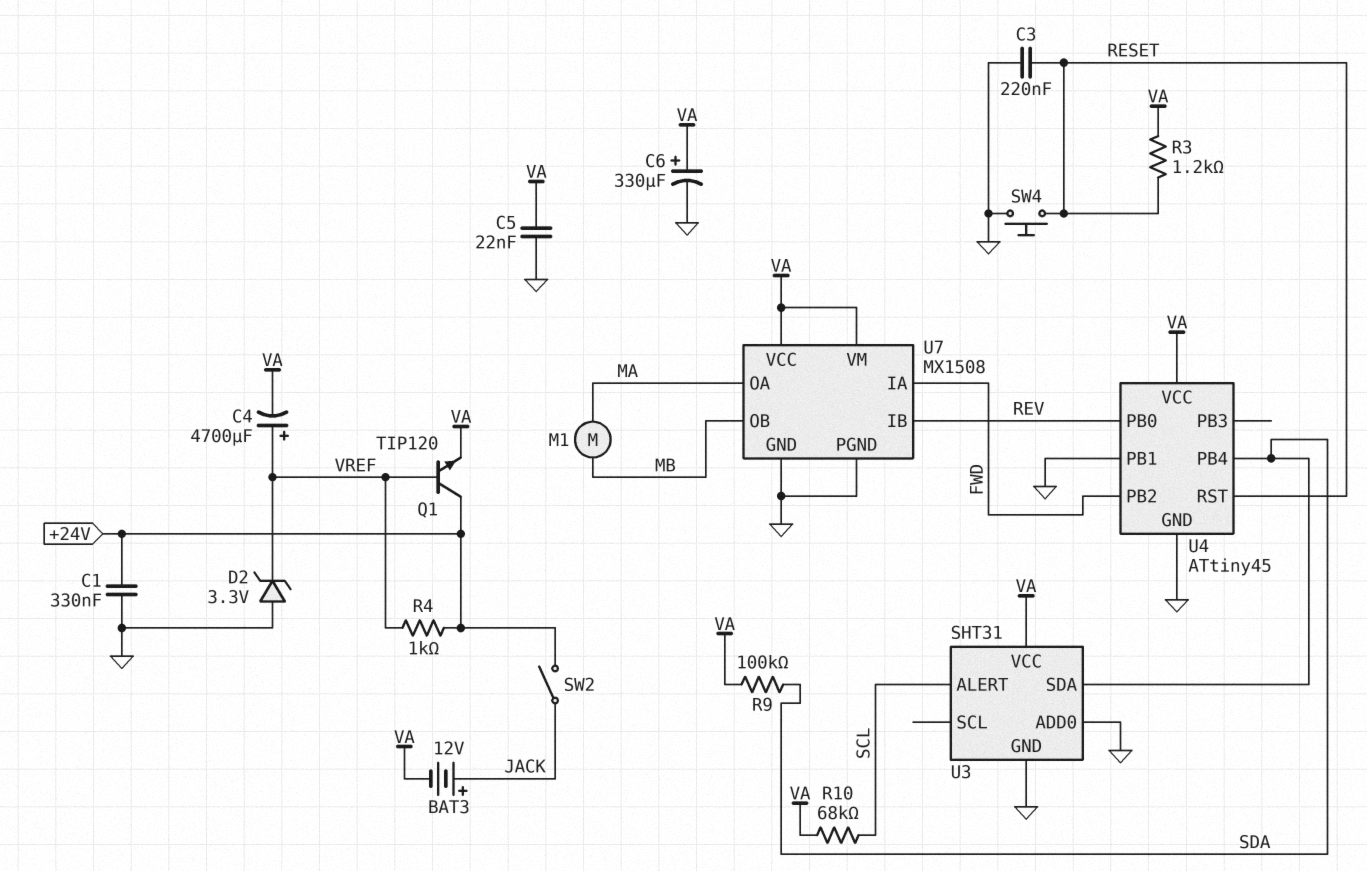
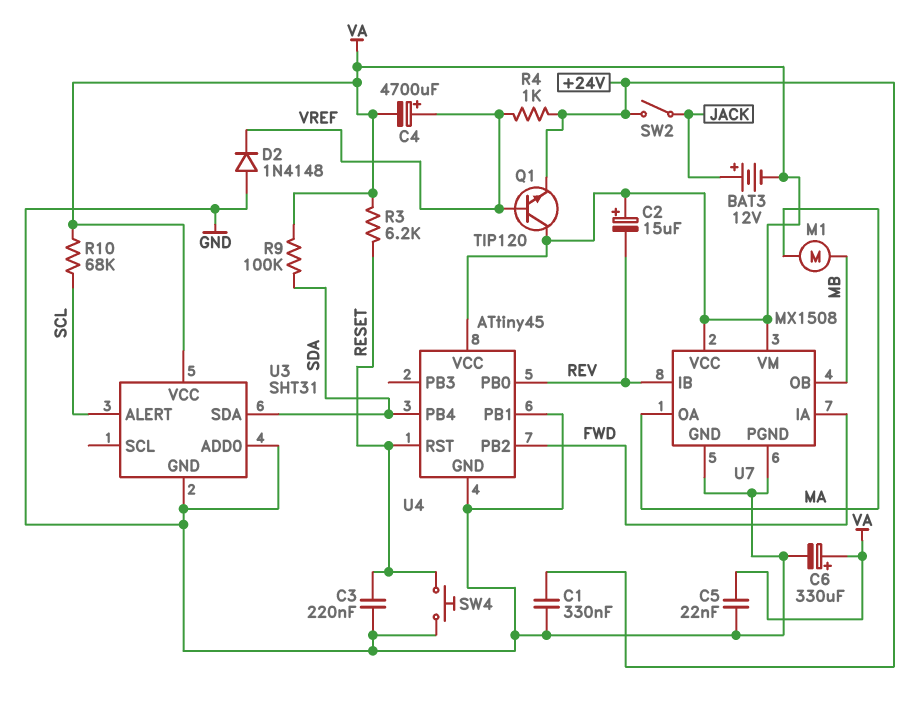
C2: none -> 15uF (plus VA, minus REV)
D2: zener 3.3V (A GND, K VREF) -> diode 1N4148 (A GND, K VREF)
Q1: NPN TIP120 (B VREF, C +24V, E VA) -> NPN TIP120 (B VREF, C VA, E +24V)
R3: 1.2k (RESET, VA) -> 6.2k (RESET, VA)

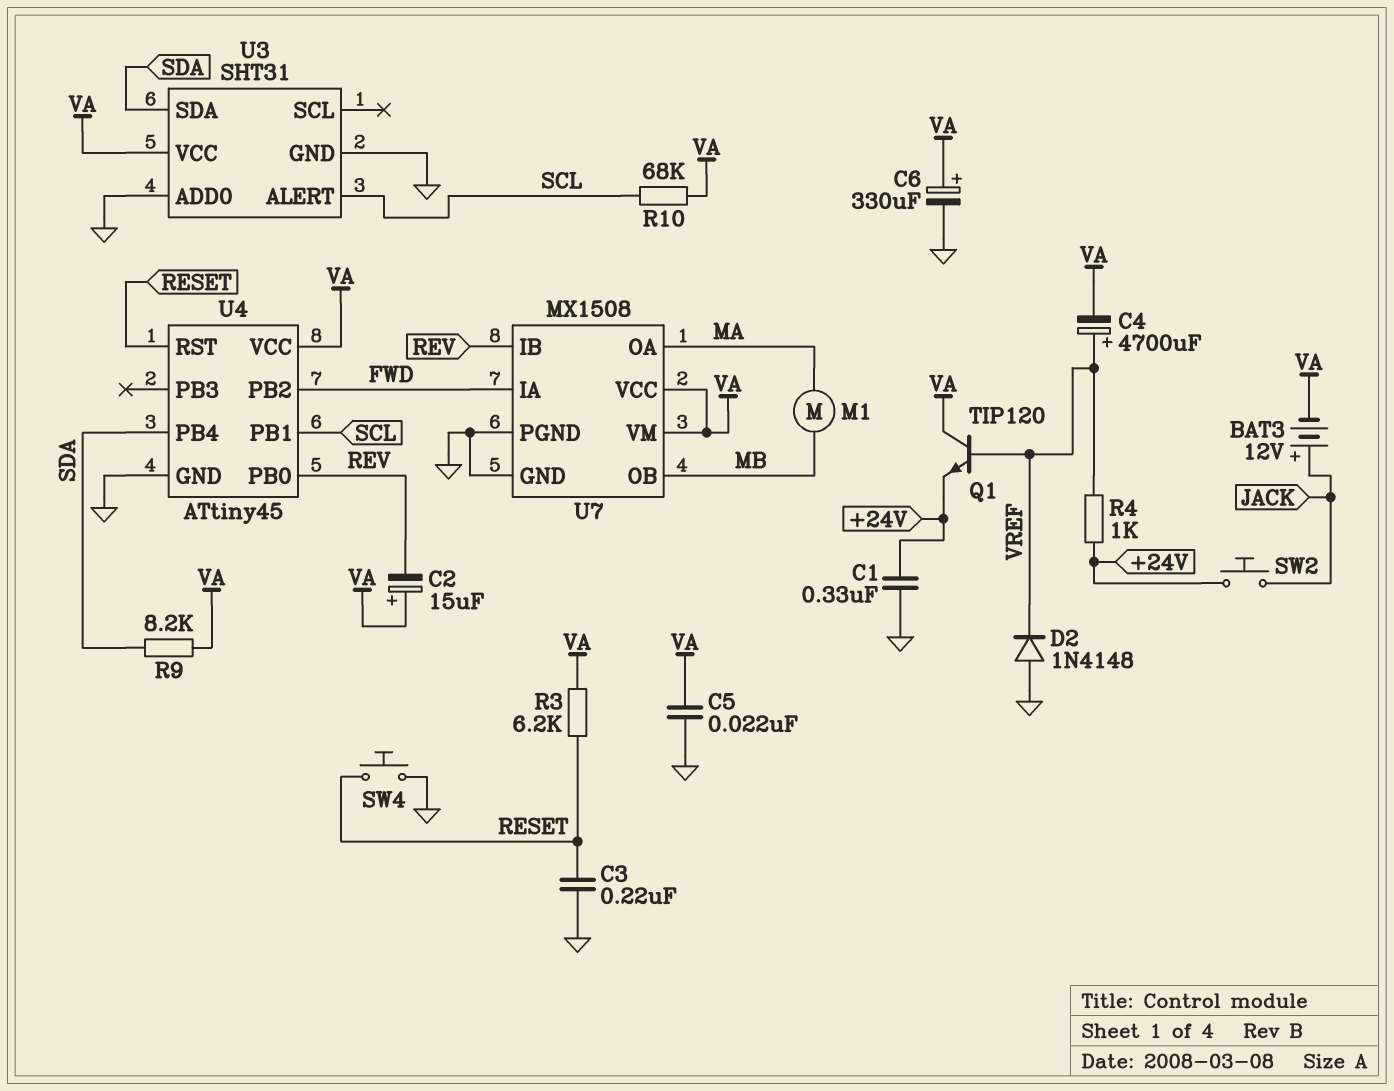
R9: 100k (SDA, VA) -> 8.2k (SDA, VA)
SW2: switch (+24V, JACK) -> button (+24V, JACK)
U4 pin PB1: GND -> SCL

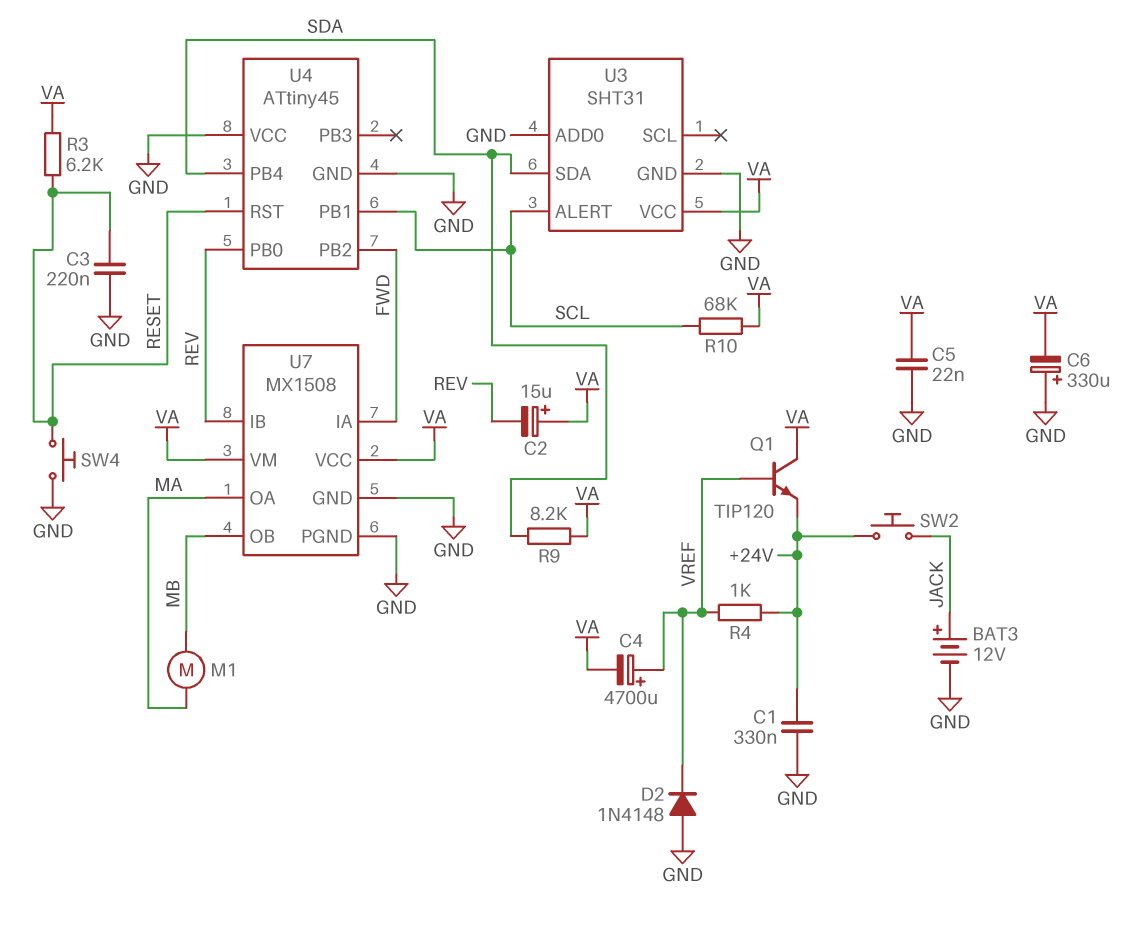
BAT3: 12V (plus JACK, minus VA) -> 12V (plus JACK, minus GND)
C6: 330uF (plus VA, minus GND) -> 330uF (plus GND, minus VA)
U4 pin VCC: VA -> GND

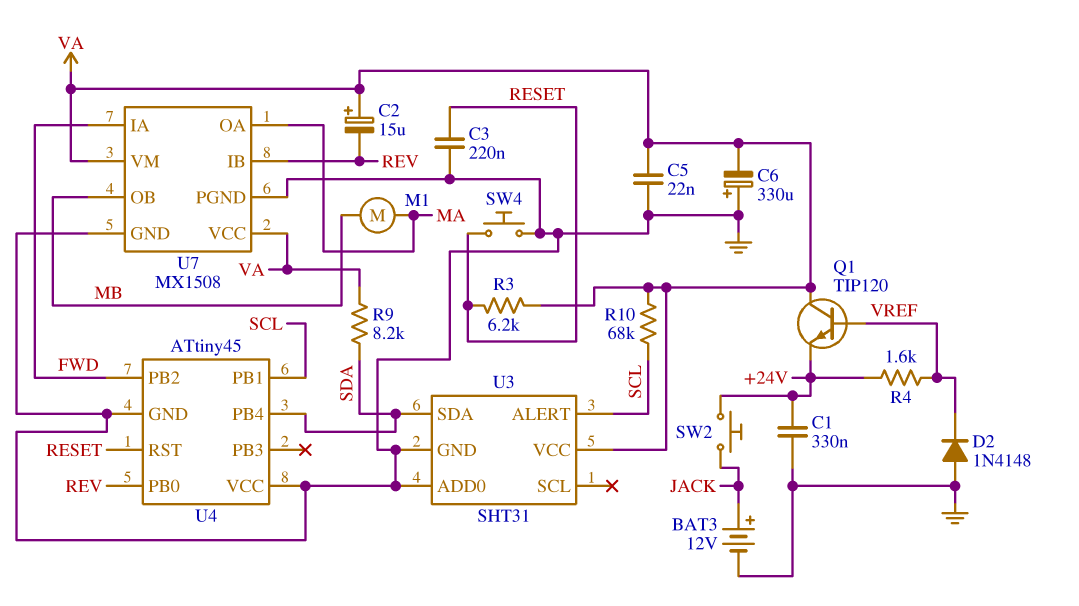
C4: 4700uF (plus VREF, minus VA) -> none
R4: 1k (+24V, VREF) -> 1.6k (+24V, VREF)

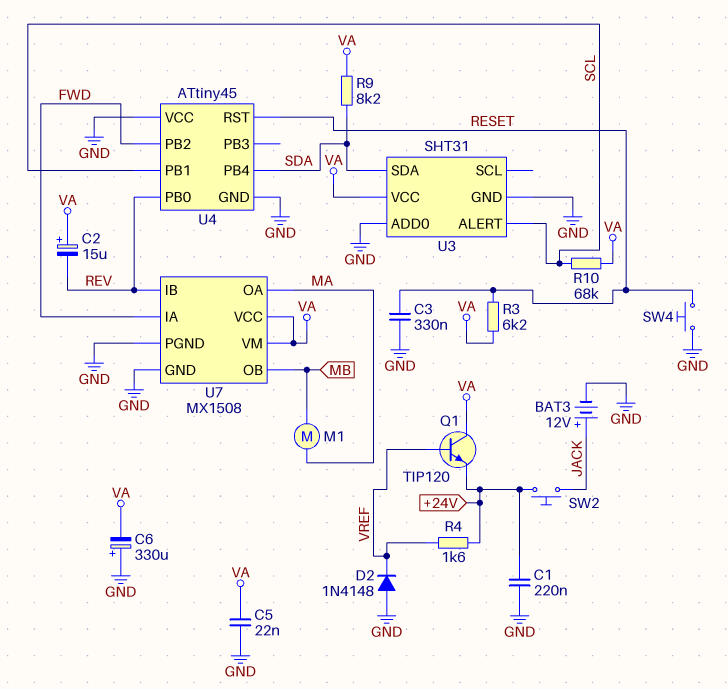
C1: 330nF (+24V, GND) -> 220nF (+24V, GND)
C3: 220nF (GND, RESET) -> 330nF (GND, RESET)

